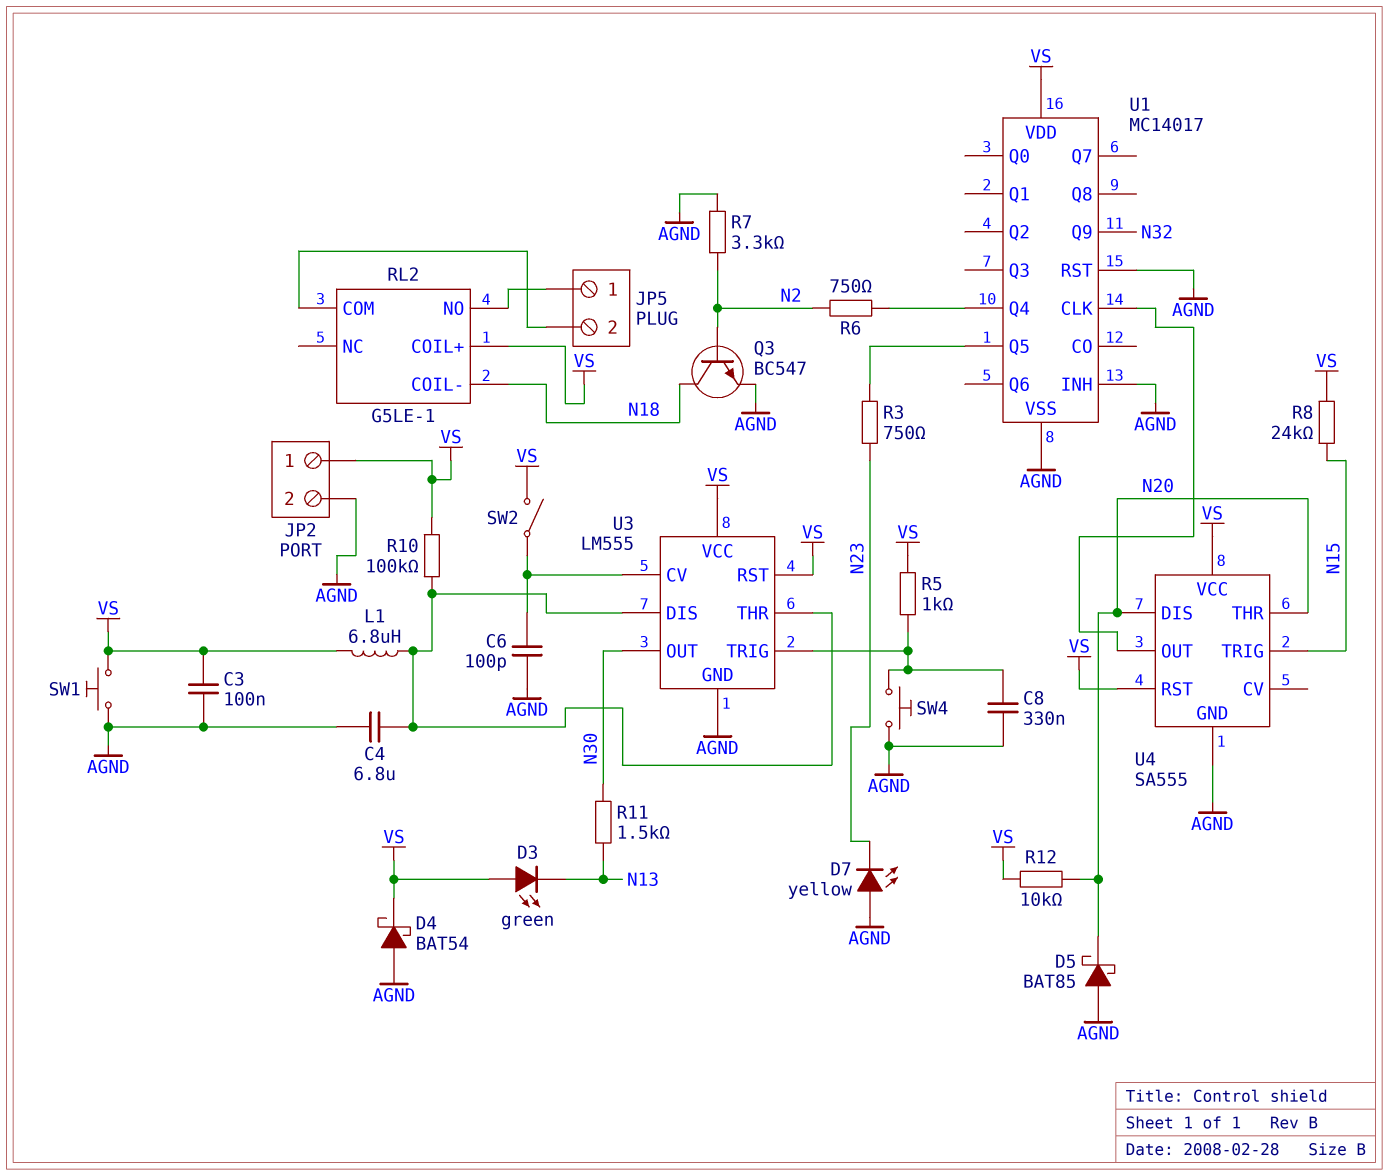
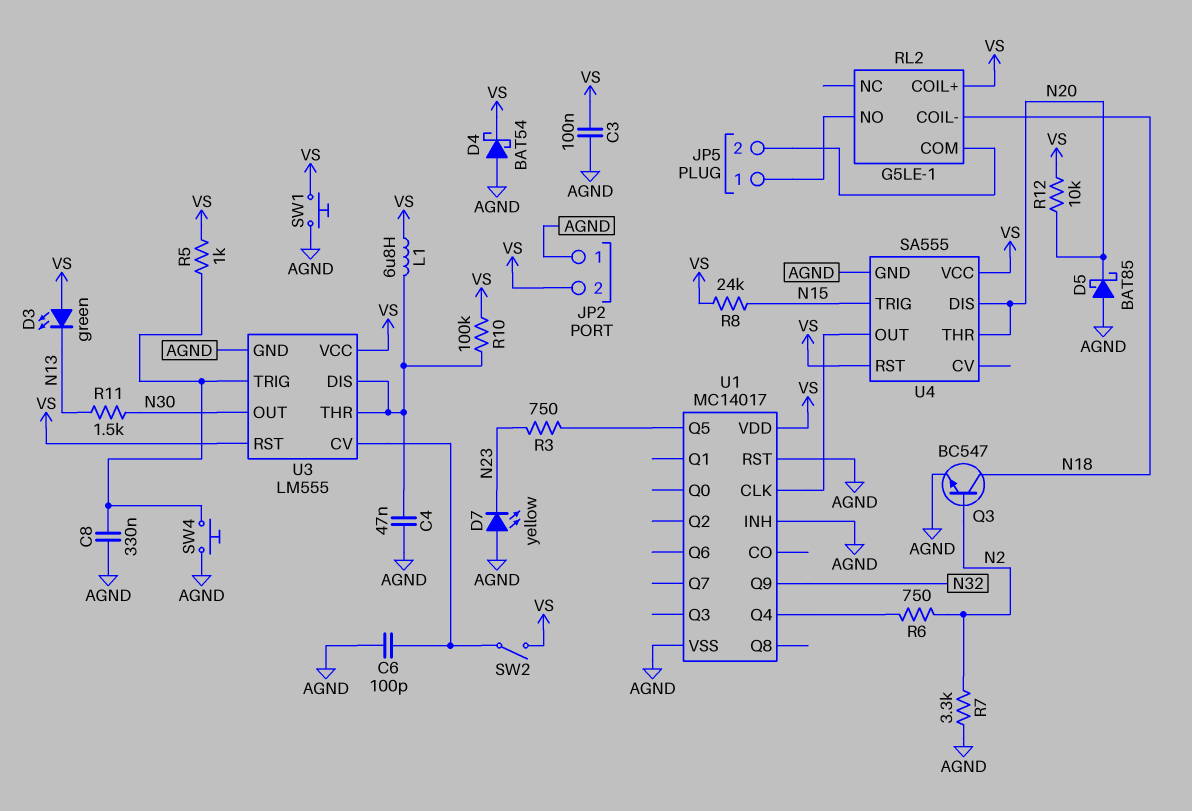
C4: 6.8uF (AGND, U3/DIS) -> 47nF (AGND, U3/DIS)
JP2 pin 1: VS -> AGND
JP2 pin 2: AGND -> VS

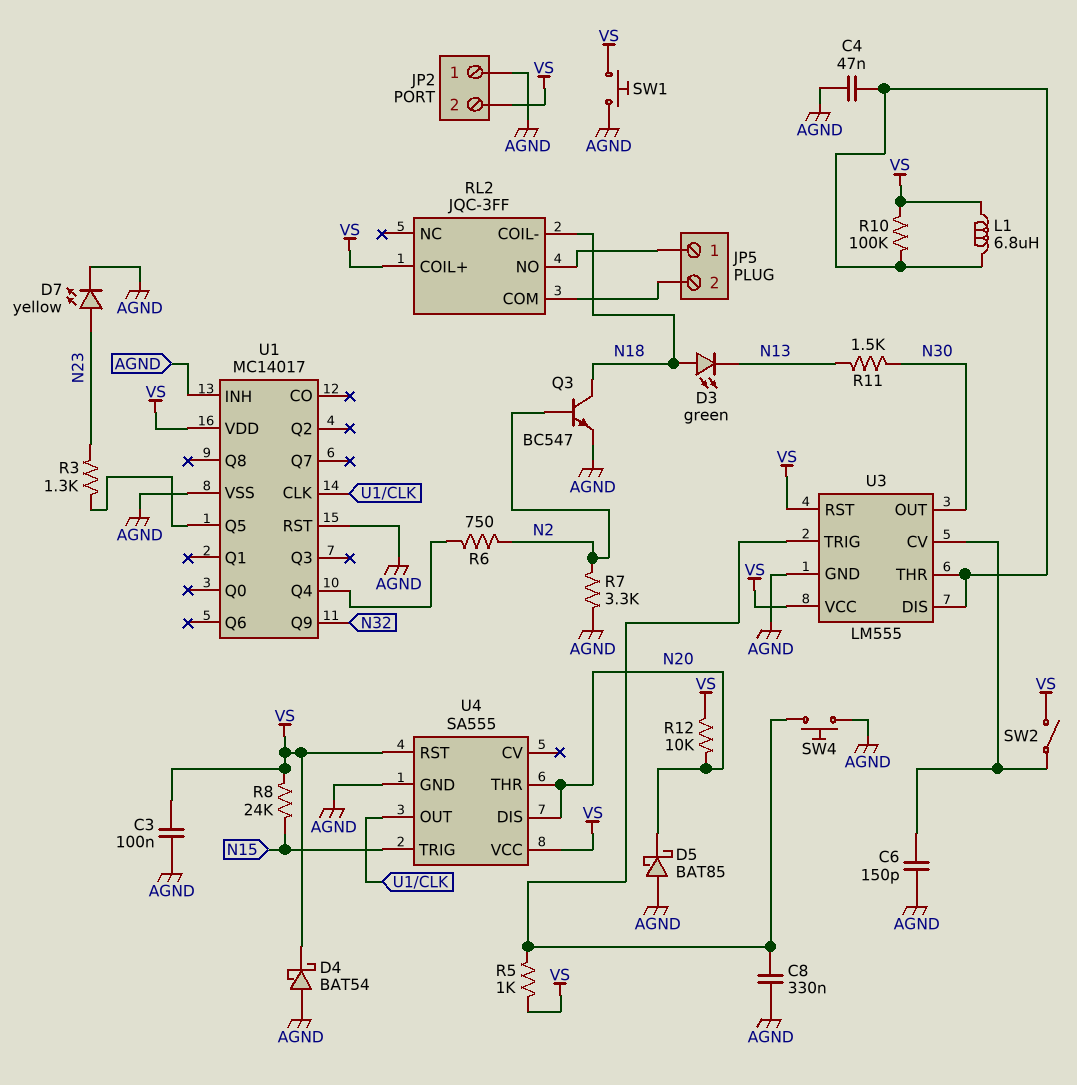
C6: 100pF (AGND, U3/CV) -> 150pF (AGND, U3/CV)
D3: LED green (A VS, K N13) -> LED green (A N18, K N13)
D7: LED yellow (A AGND, K N23) -> LED yellow (A N23, K AGND)
R3: 750 (N23, U1/Q5) -> 1.3k (N23, U1/Q5)
RL2: G5LE-1 -> JQC-3FF

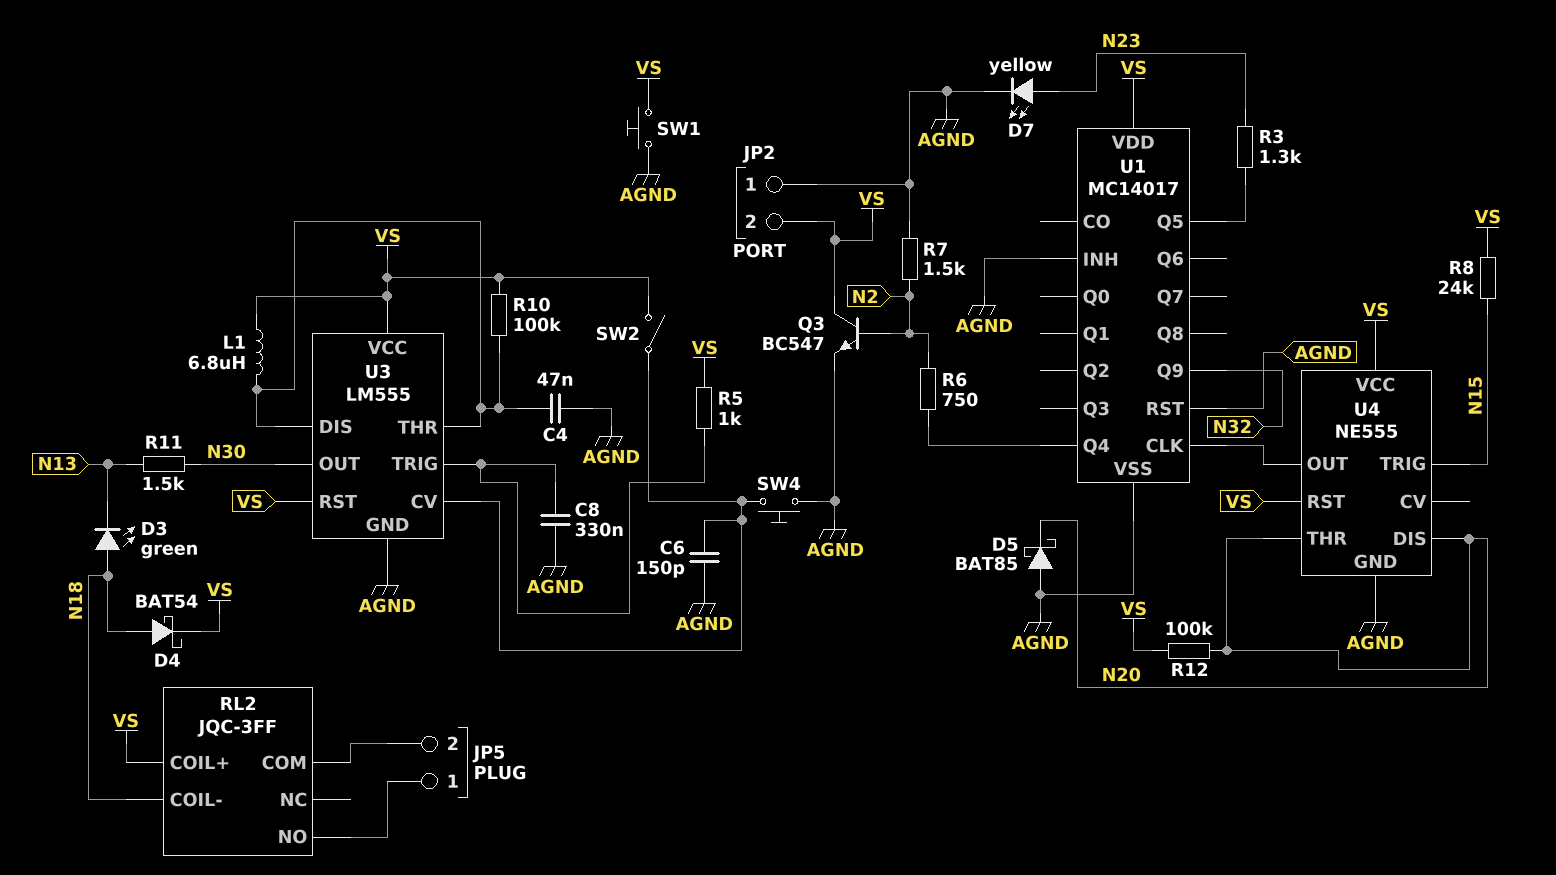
C3: 100nF (AGND, VS) -> none
D4: schottky BAT54 (A AGND, K VS) -> schottky BAT54 (A N18, K VS)
Q3: NPN BC547 (B N2, C N18, E AGND) -> NPN BC547 (B N2, C VS, E AGND)
R7: 3.3k (AGND, N2) -> 1.5k (AGND, N2)
R12: 10k (N20, VS) -> 100k (N20, VS)
SW4: button (AGND, U3/TRIG) -> button (AGND, U3/CV)
U4: SA555 -> NE555

